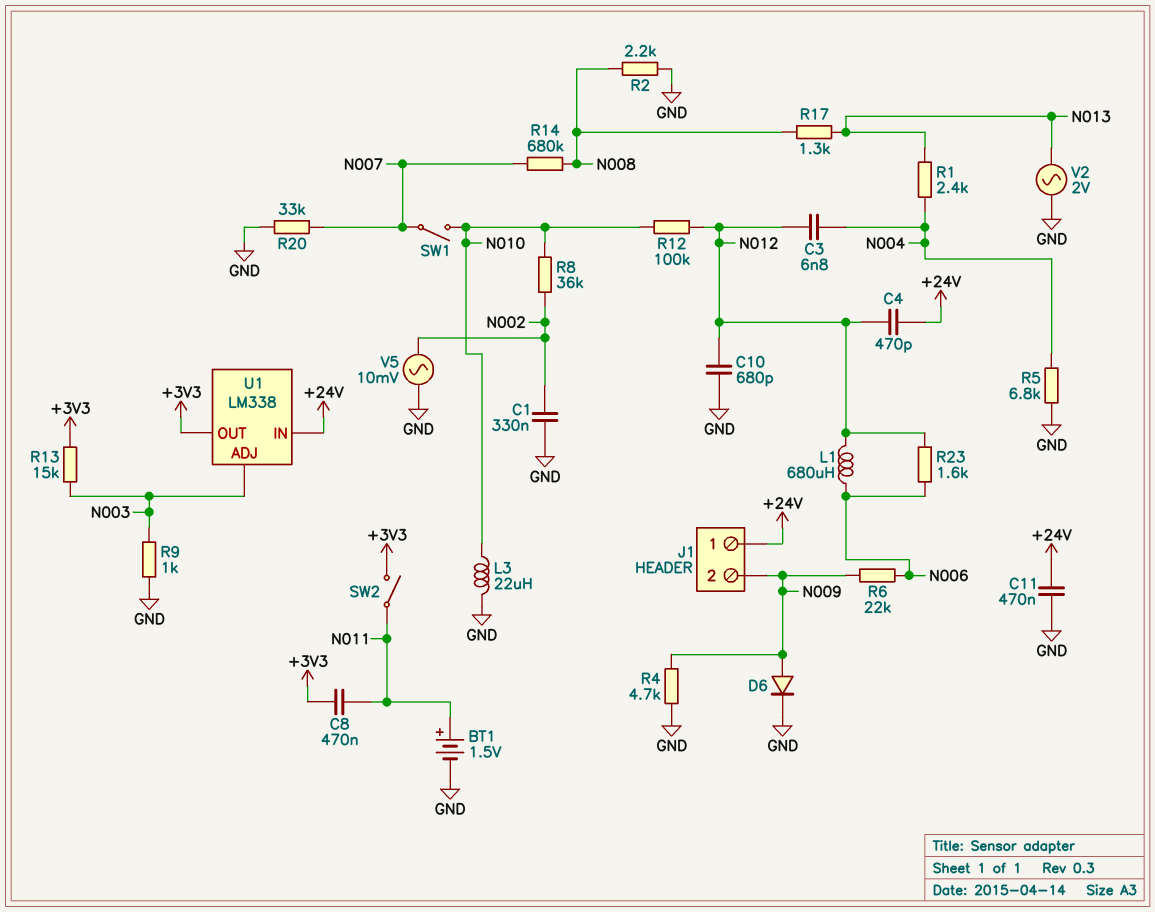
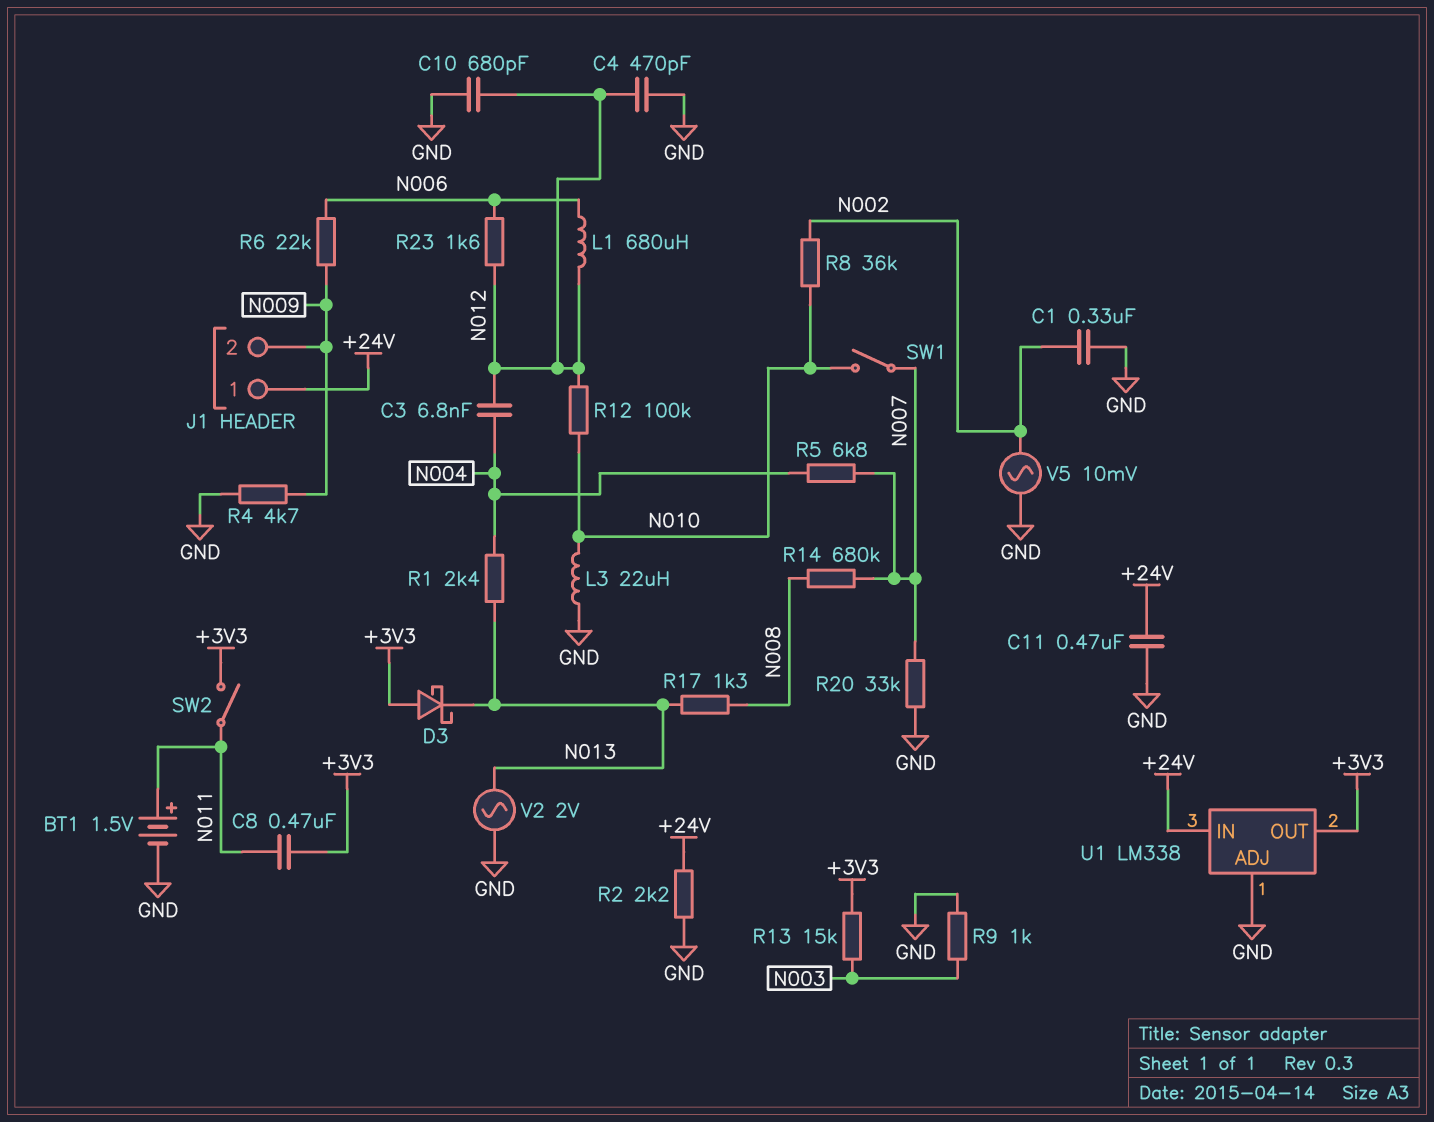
C4: 470pF (+24V, N012) -> 470pF (GND, N012)
D3: none -> schottky (A +3V3, K N013)
D6: diode (A N009, K GND) -> none
R2: 2.2k (GND, N008) -> 2.2k (+24V, GND)
R5: 6.8k (GND, N004) -> 6.8k (N004, N007)
U1 pin ADJ: N003 -> GND

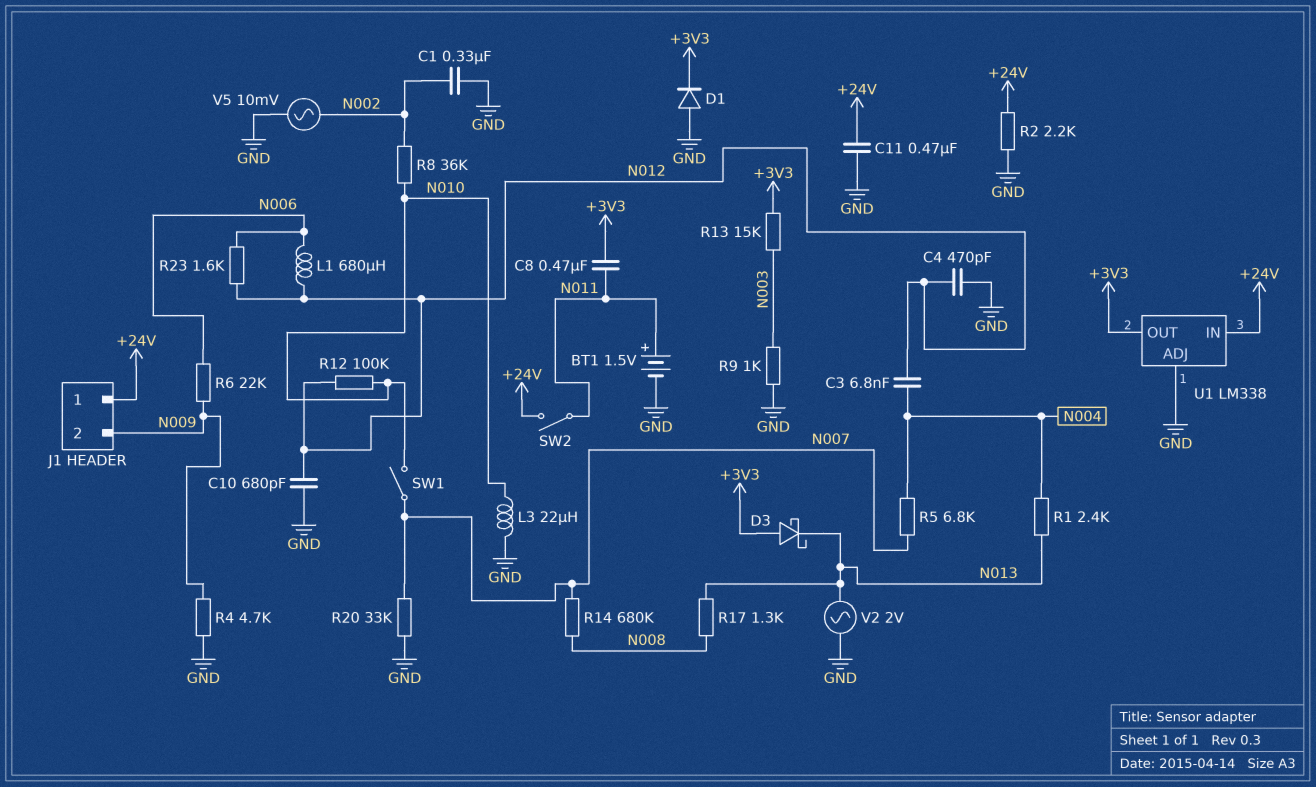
D1: none -> diode (A GND, K +3V3)
SW2: switch (+3V3, N011) -> switch (+24V, N011)

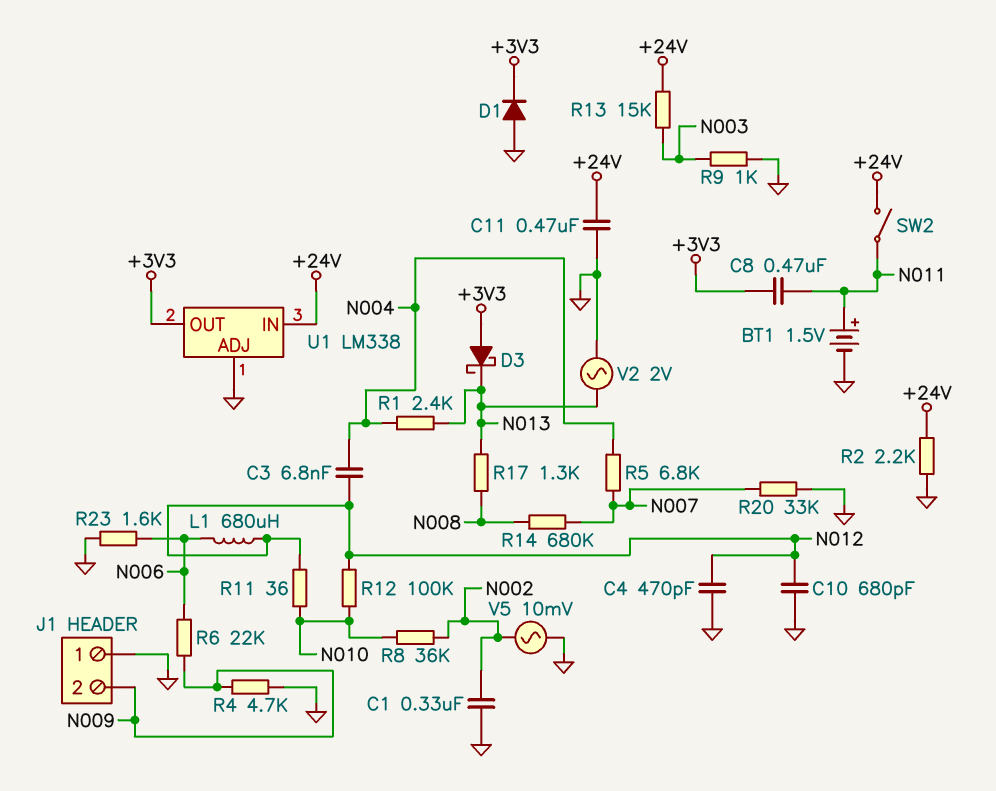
J1 pin 1: +24V -> GND
L3: 22uH (GND, N010) -> none
R11: none -> 36 (N010, N012)
R13: 15k (+3V3, N003) -> 15k (+24V, N003)
R23: 1.6k (N006, N012) -> 1.6k (GND, N006)
SW1: switch (N007, N010) -> none

